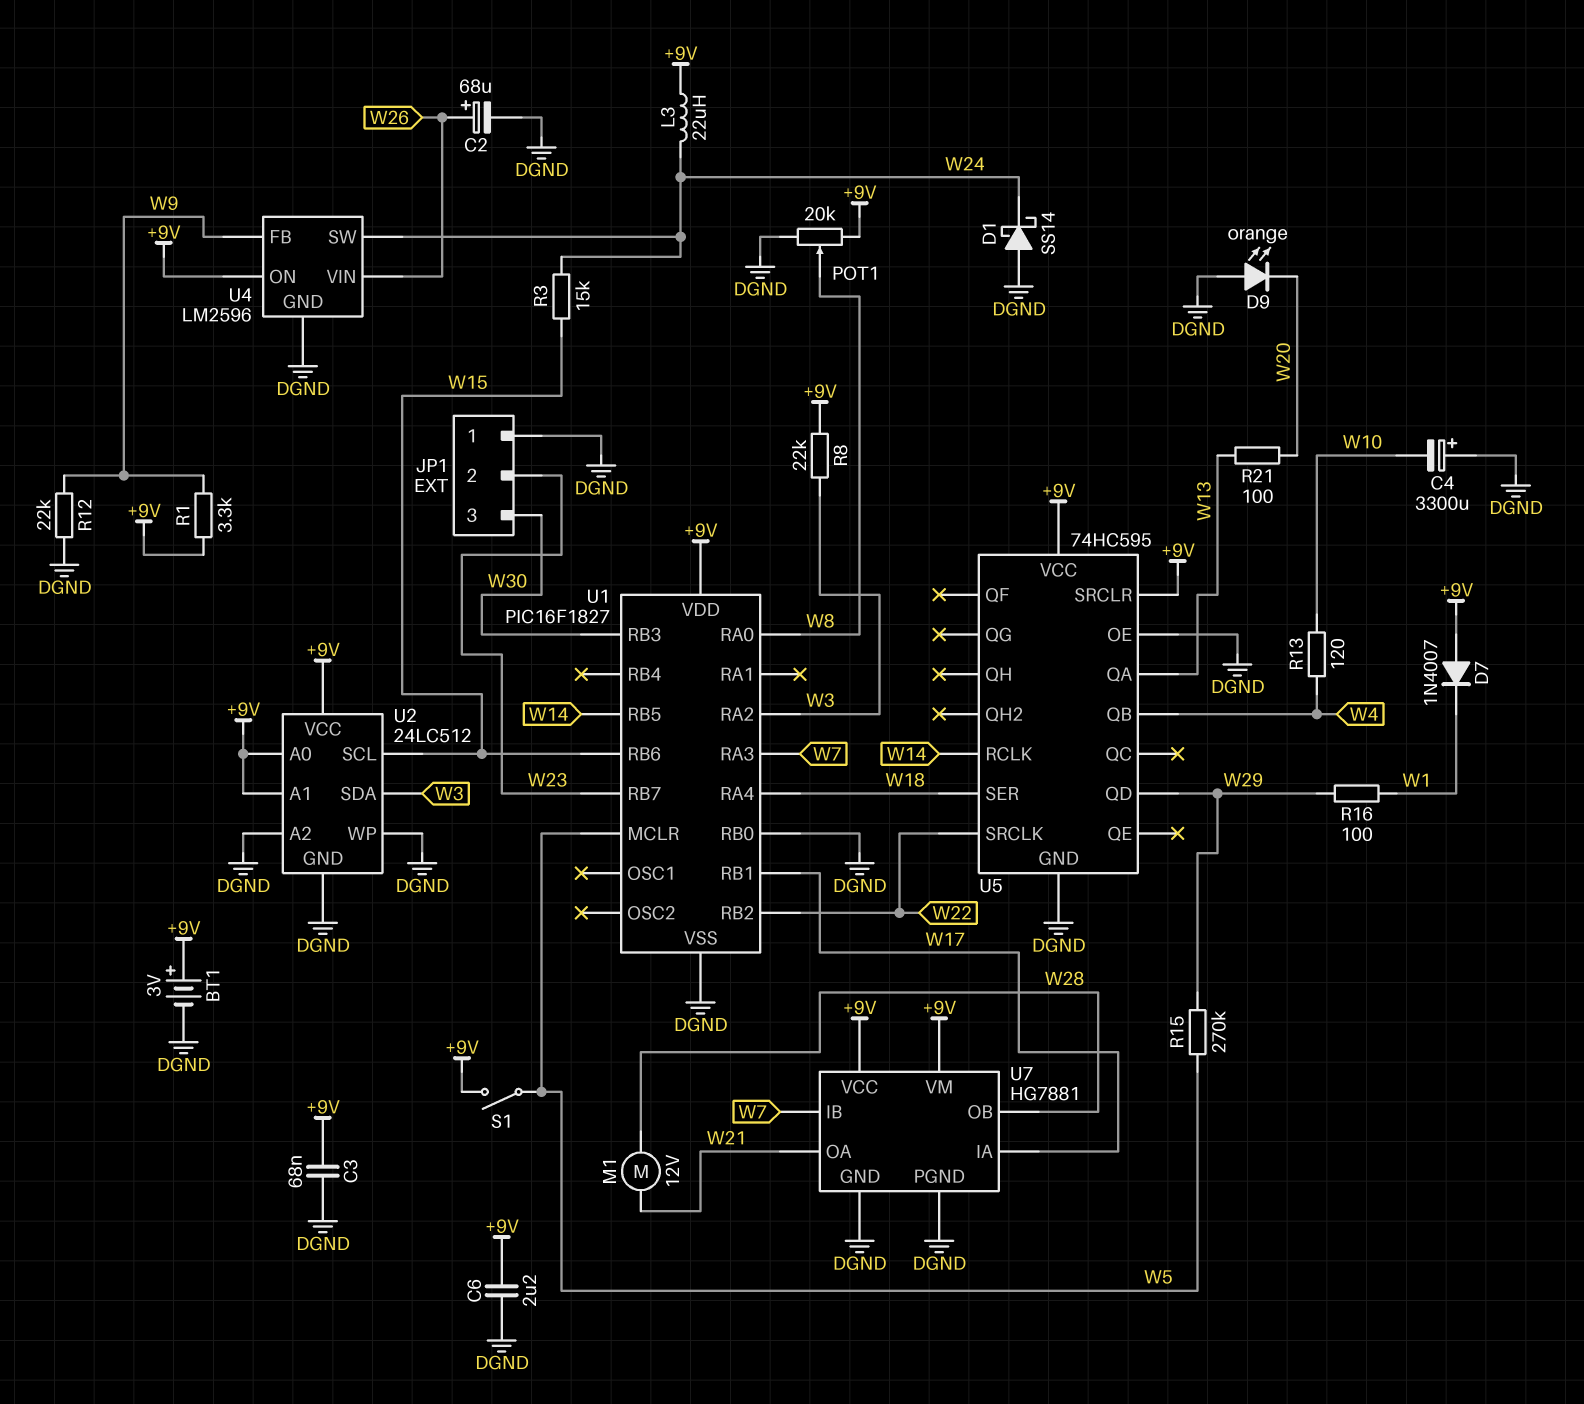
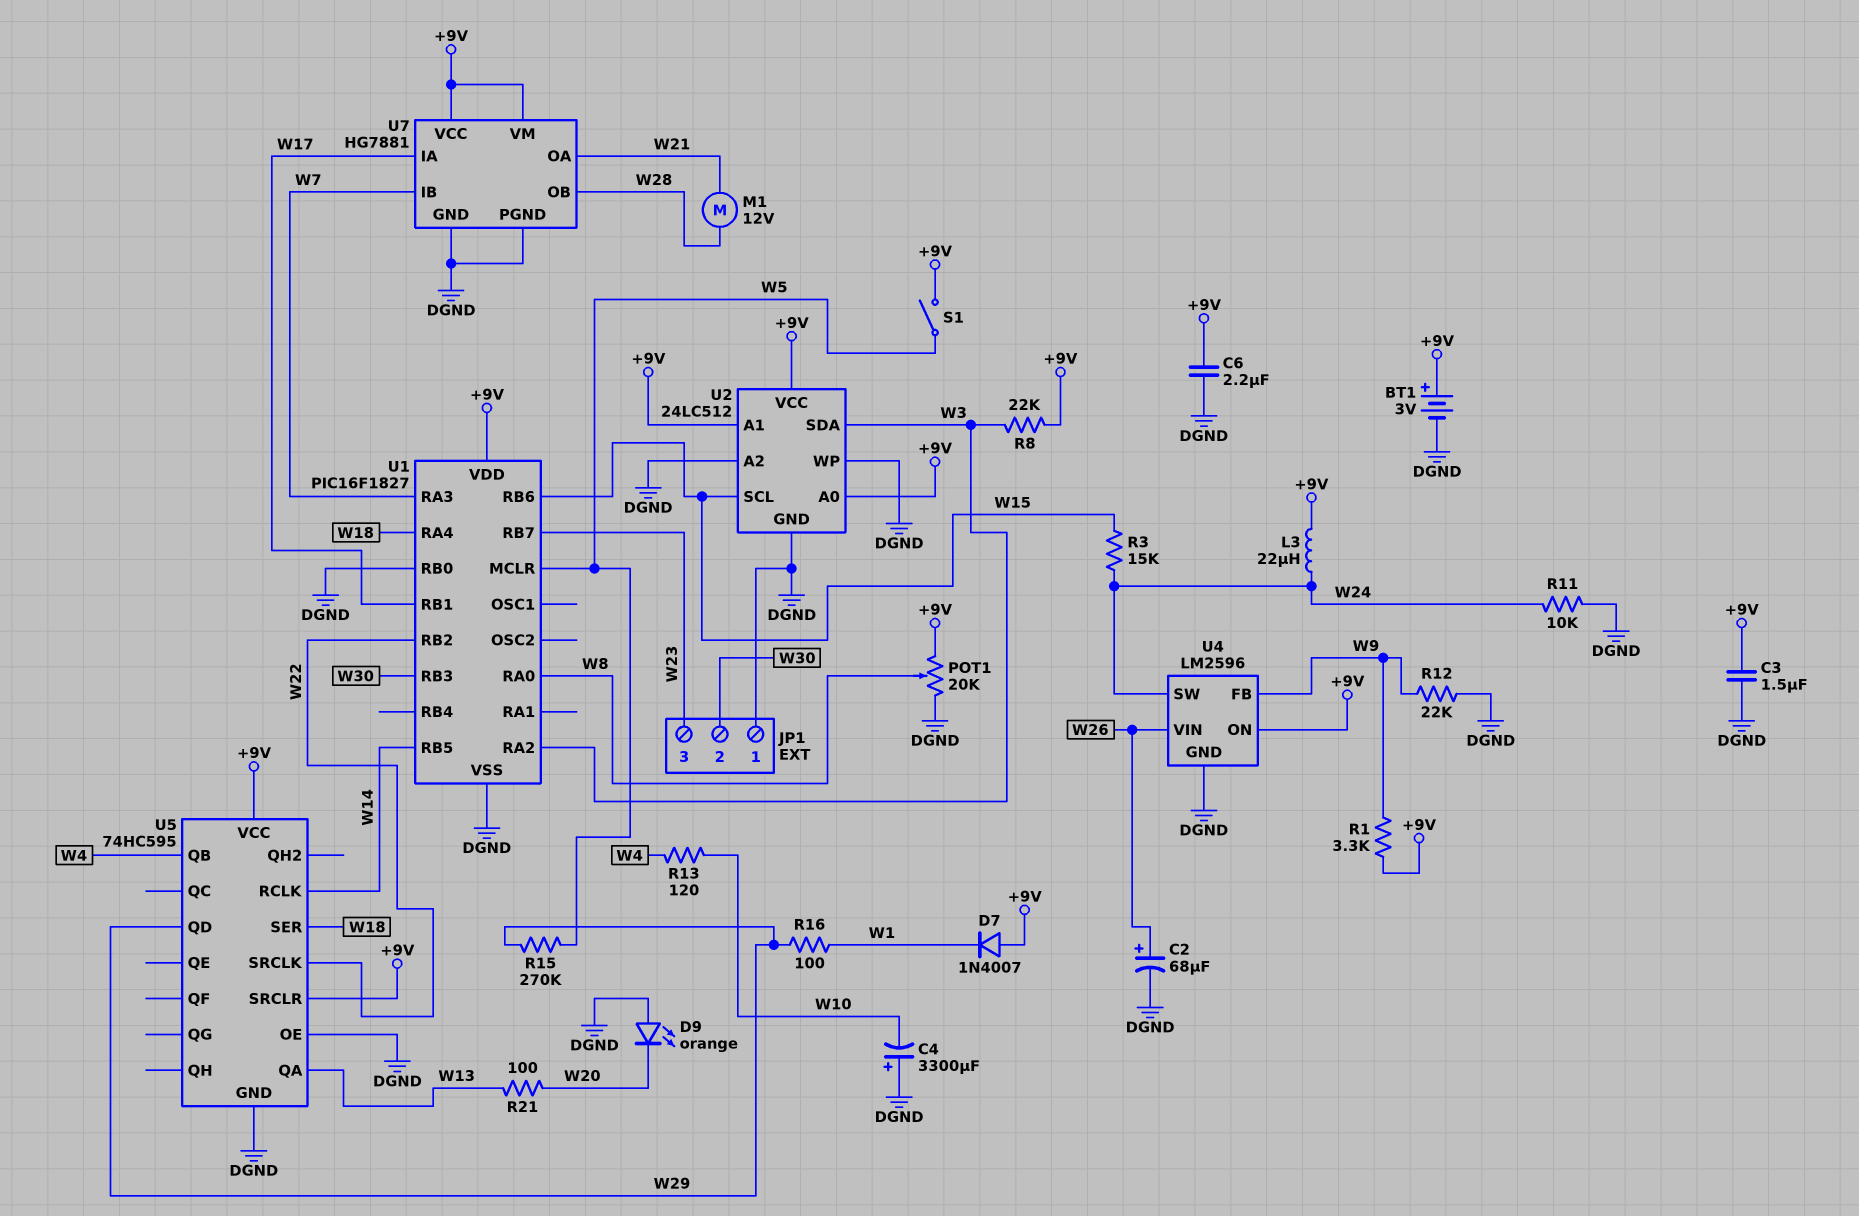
C3: 68nF (+9V, DGND) -> 1.5uF (+9V, DGND)
D1: schottky SS14 (A DGND, K W24) -> none
JP1 pin 2: W23 -> W30
JP1 pin 3: W30 -> W23
R11: none -> 10k (DGND, W24)

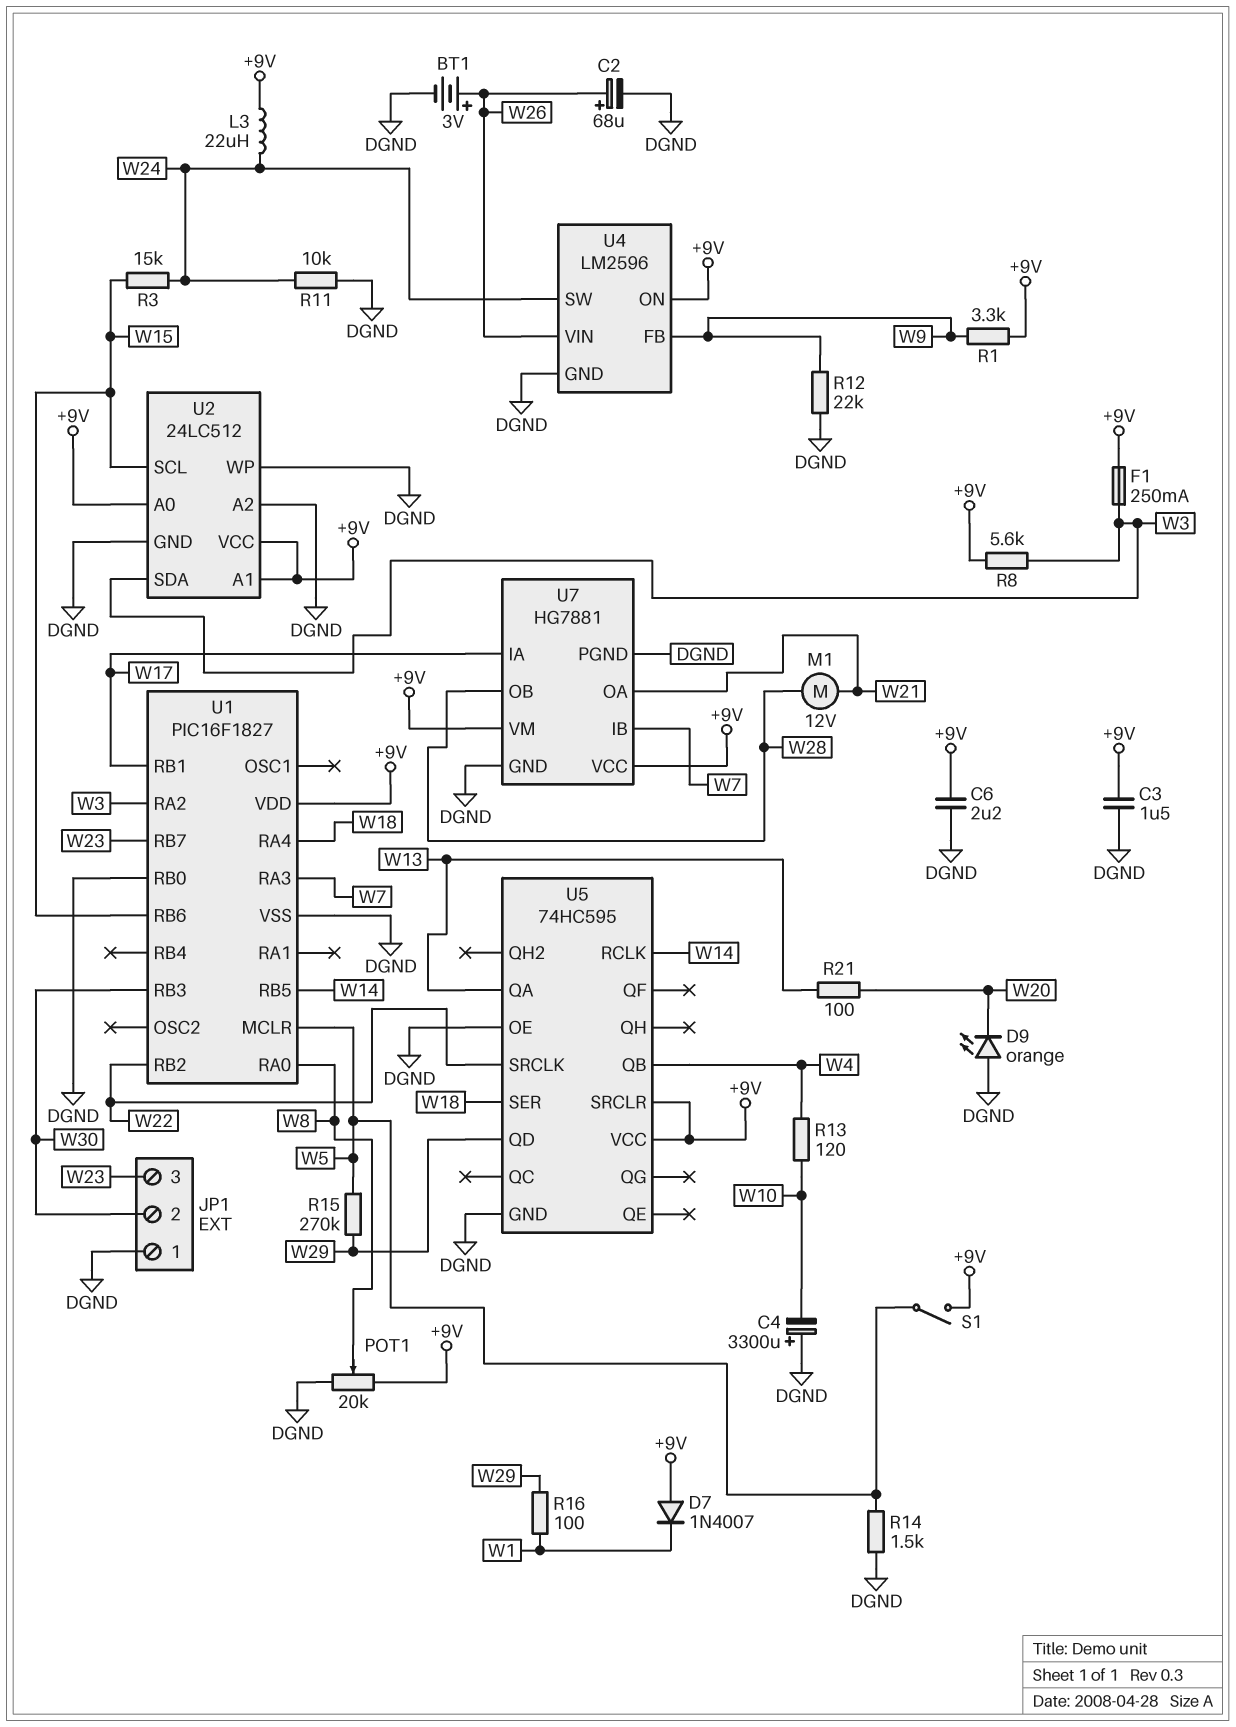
BT1: 3V (plus +9V, minus DGND) -> 3V (plus W26, minus DGND)
F1: none -> 250mA (+9V, W3)
R8: 22k (+9V, W3) -> 5.6k (+9V, W3)
R14: none -> 1.5k (DGND, W5)

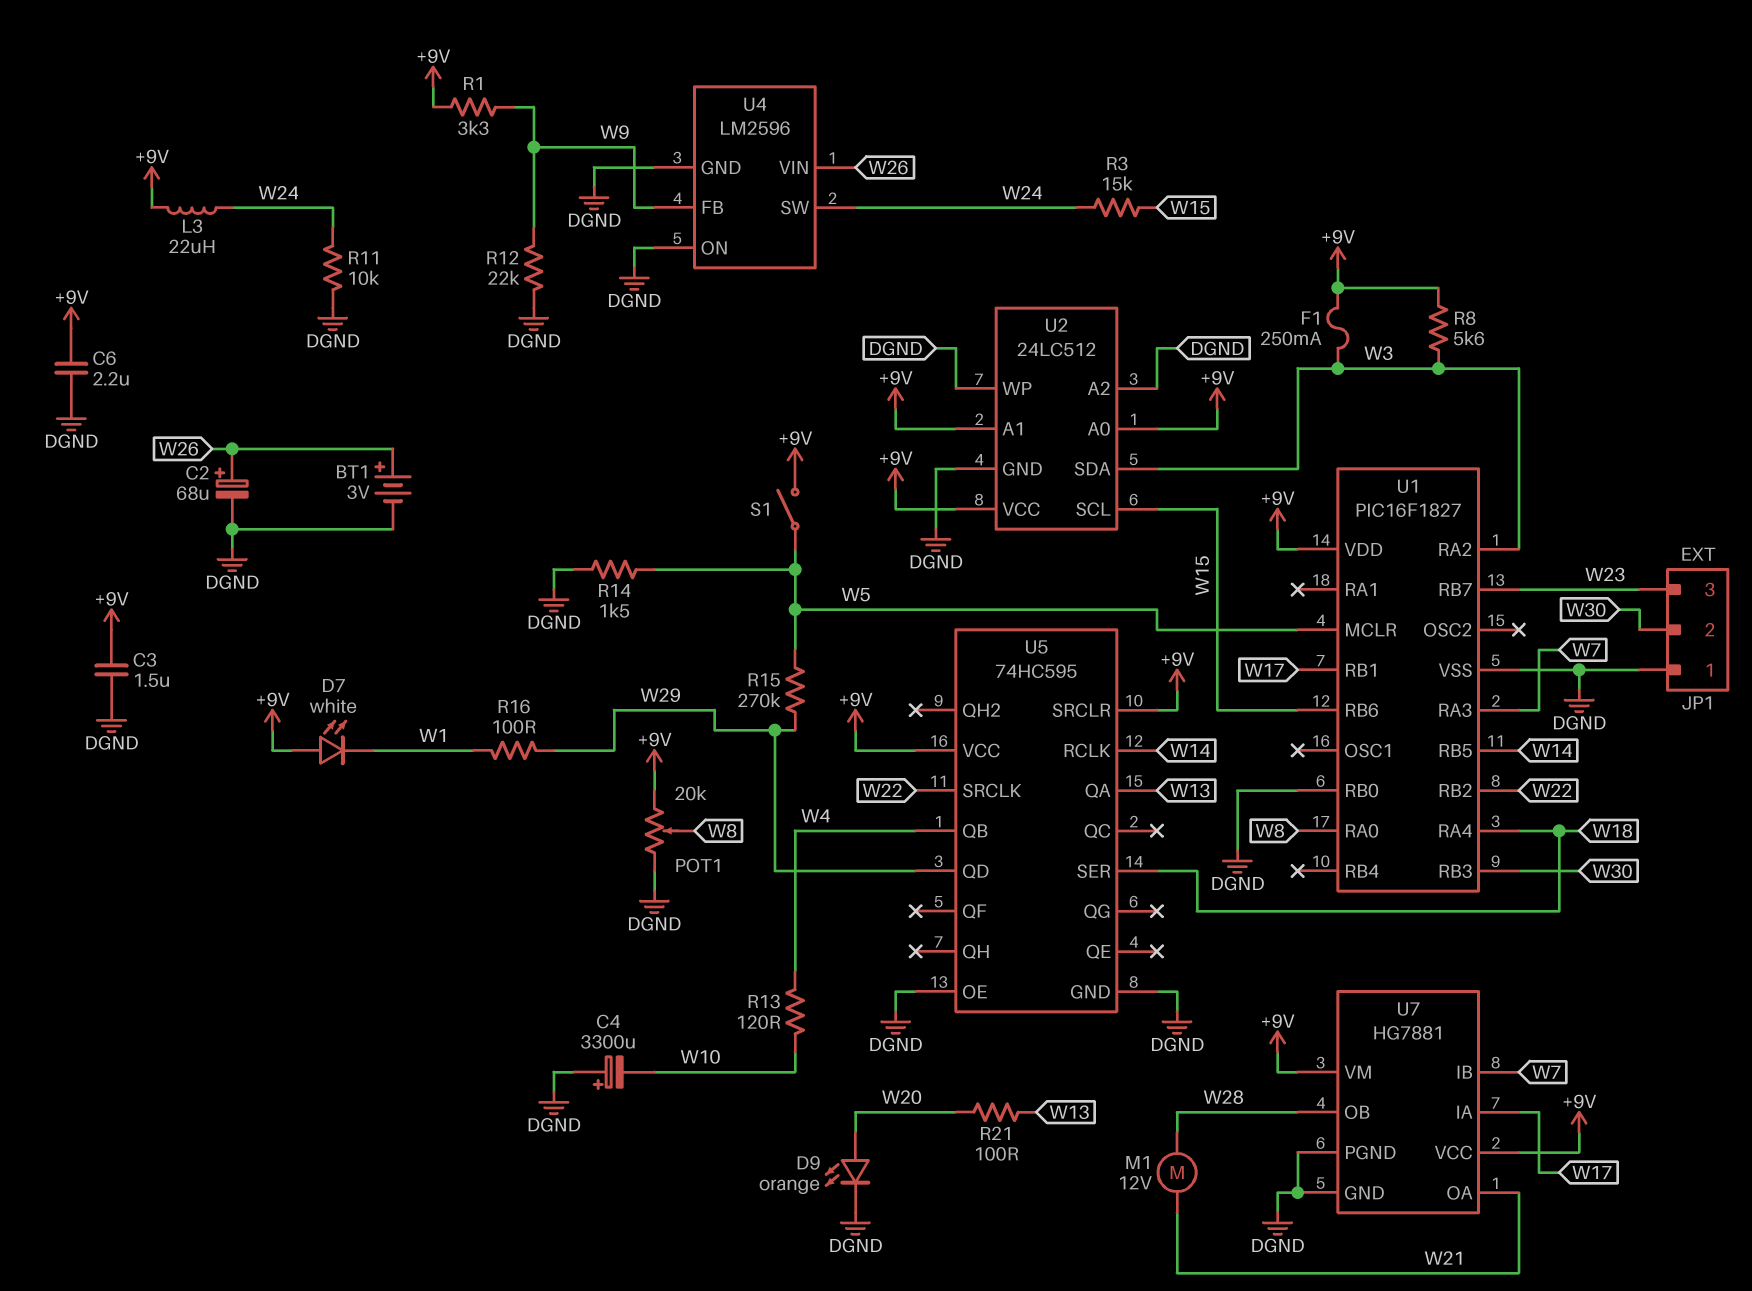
D7: diode 1N4007 (A +9V, K W1) -> LED white (A +9V, K W1)
D9: LED orange (A DGND, K W20) -> LED orange (A W20, K DGND)
U4 pin ON: +9V -> DGND

